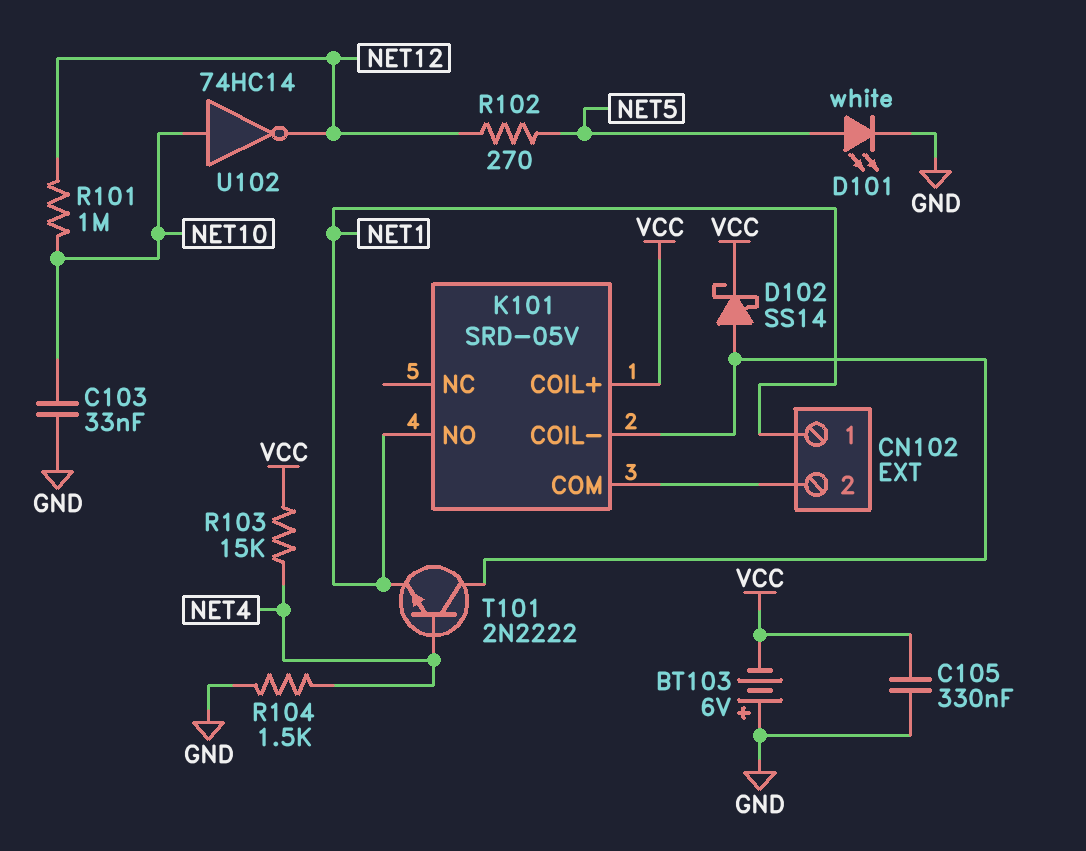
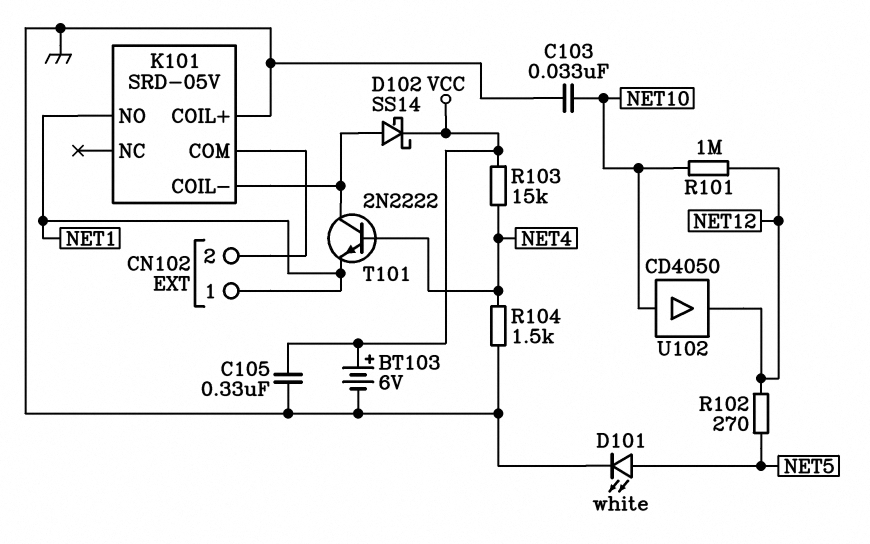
BT103: 6V (plus GND, minus VCC) -> 6V (plus VCC, minus GND)
K101 pin COIL+: VCC -> GND
U102: NOT 74HC14 (in NET10, out NET12) -> buffer CD4050 (in NET10, out NET12)

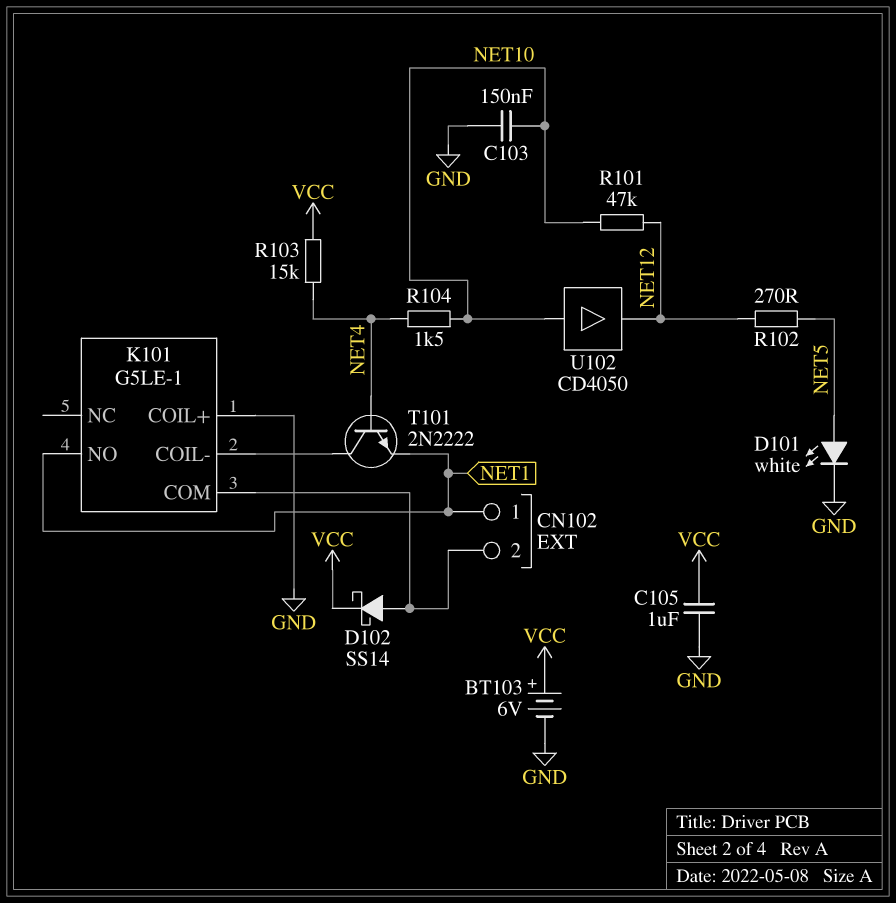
C103: 33nF (GND, NET10) -> 150nF (GND, NET10)
C105: 330nF (GND, VCC) -> 1uF (GND, VCC)
D102: schottky SS14 (A K101/COIL-, K VCC) -> schottky SS14 (A CN102/2, K VCC)
K101: SRD-05V -> G5LE-1
R101: 1M (NET10, NET12) -> 47k (NET10, NET12)
R104: 1.5k (GND, NET4) -> 1.5k (NET4, NET10)

